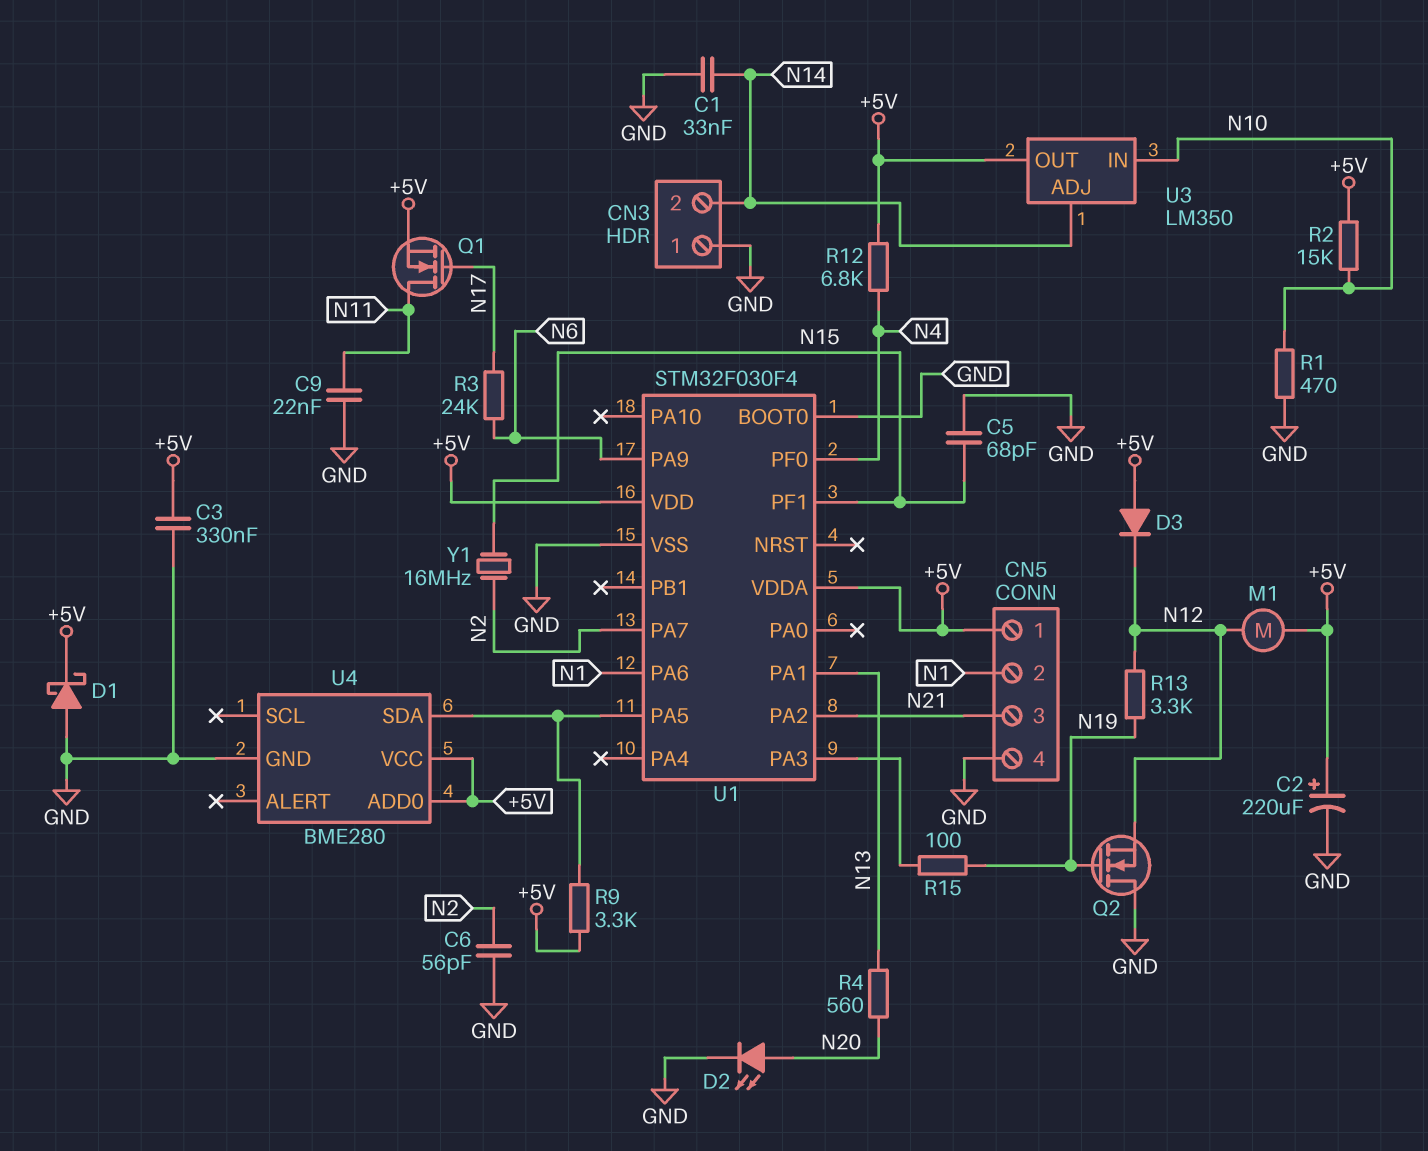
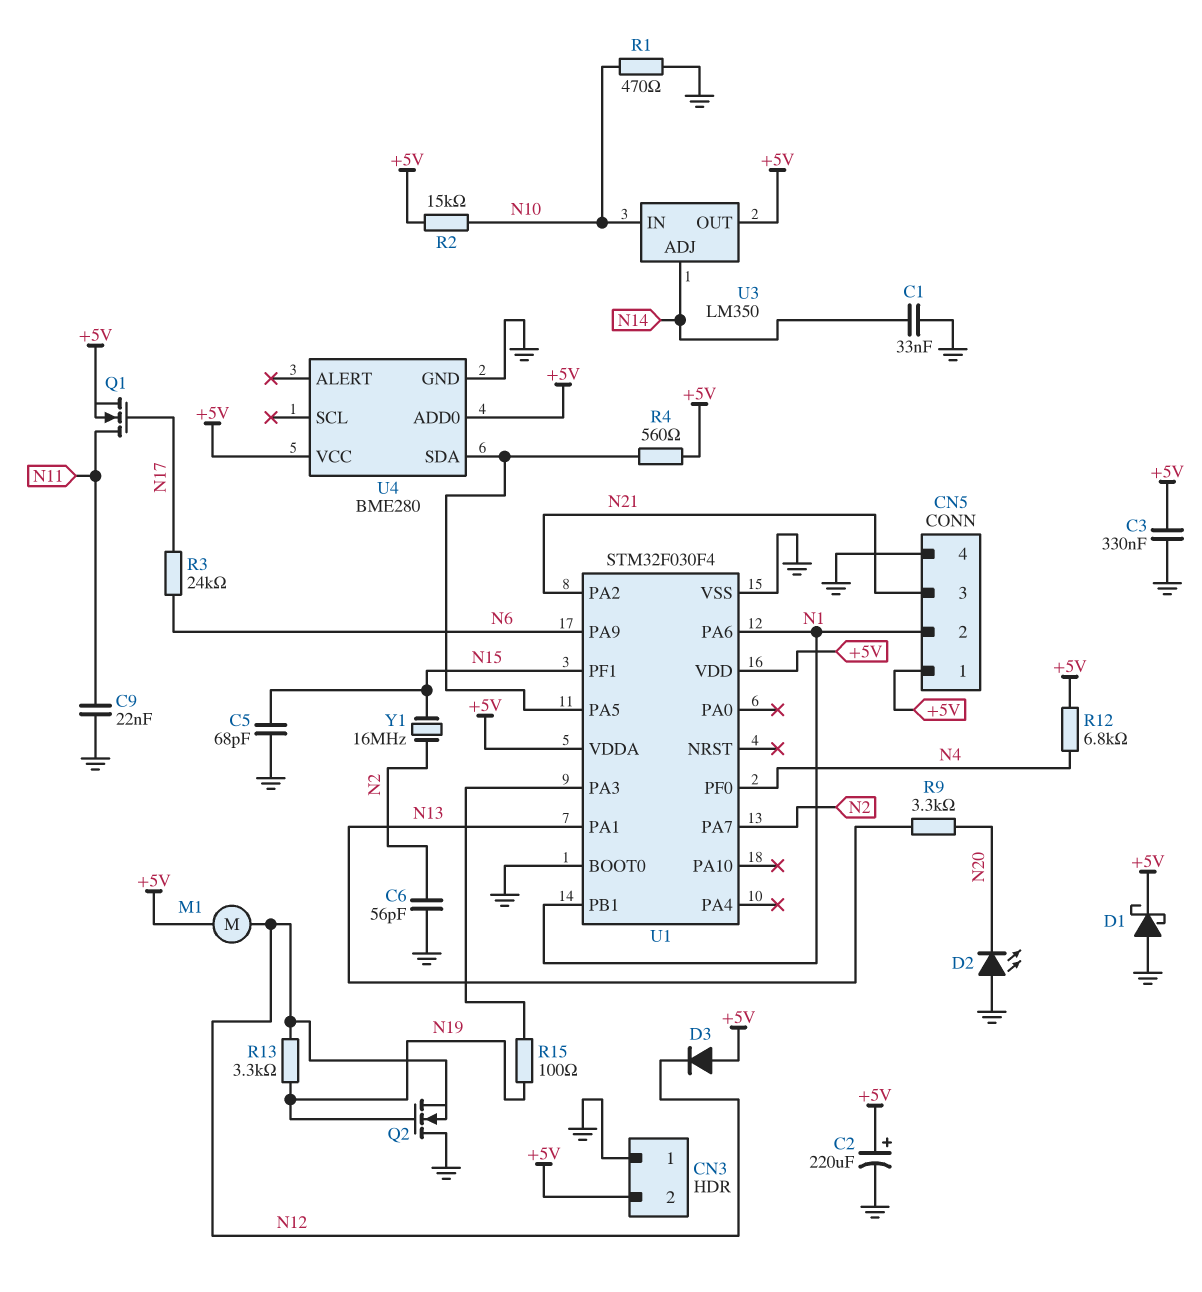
CN3 pin 2: N14 -> +5V
D2: LED (A N20, K GND) -> LED (A GND, K N20)
R4: 560 (N13, N20) -> 560 (+5V, U1/PA5)
R9: 3.3k (+5V, U1/PA5) -> 3.3k (N13, N20)
U1 pin PB1: none -> N1

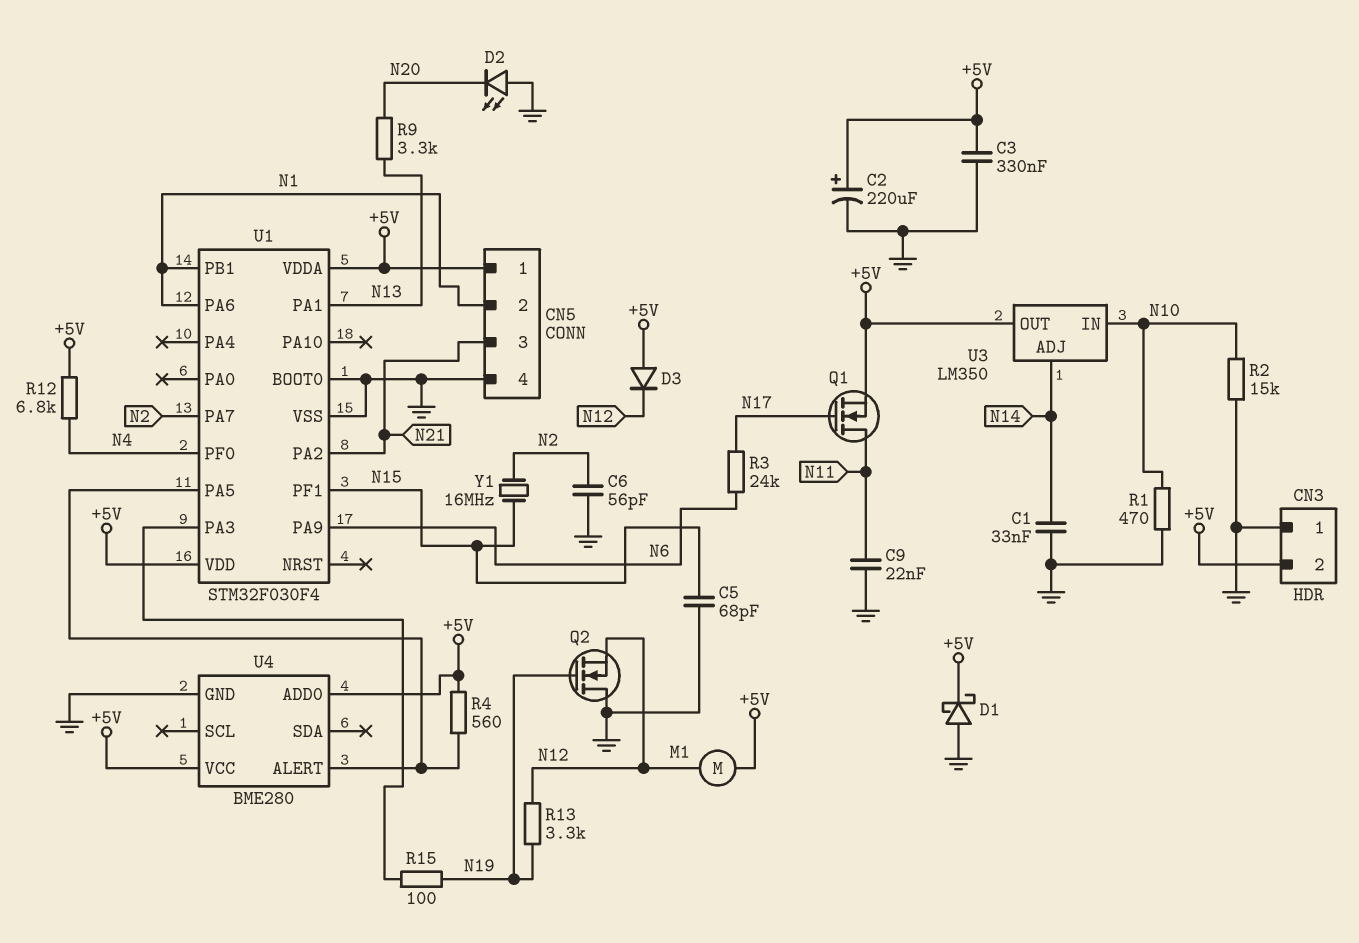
R2: 15k (+5V, N10) -> 15k (GND, N10)
U4 pin ALERT: none -> U1/PA5
U4 pin SDA: U1/PA5 -> none

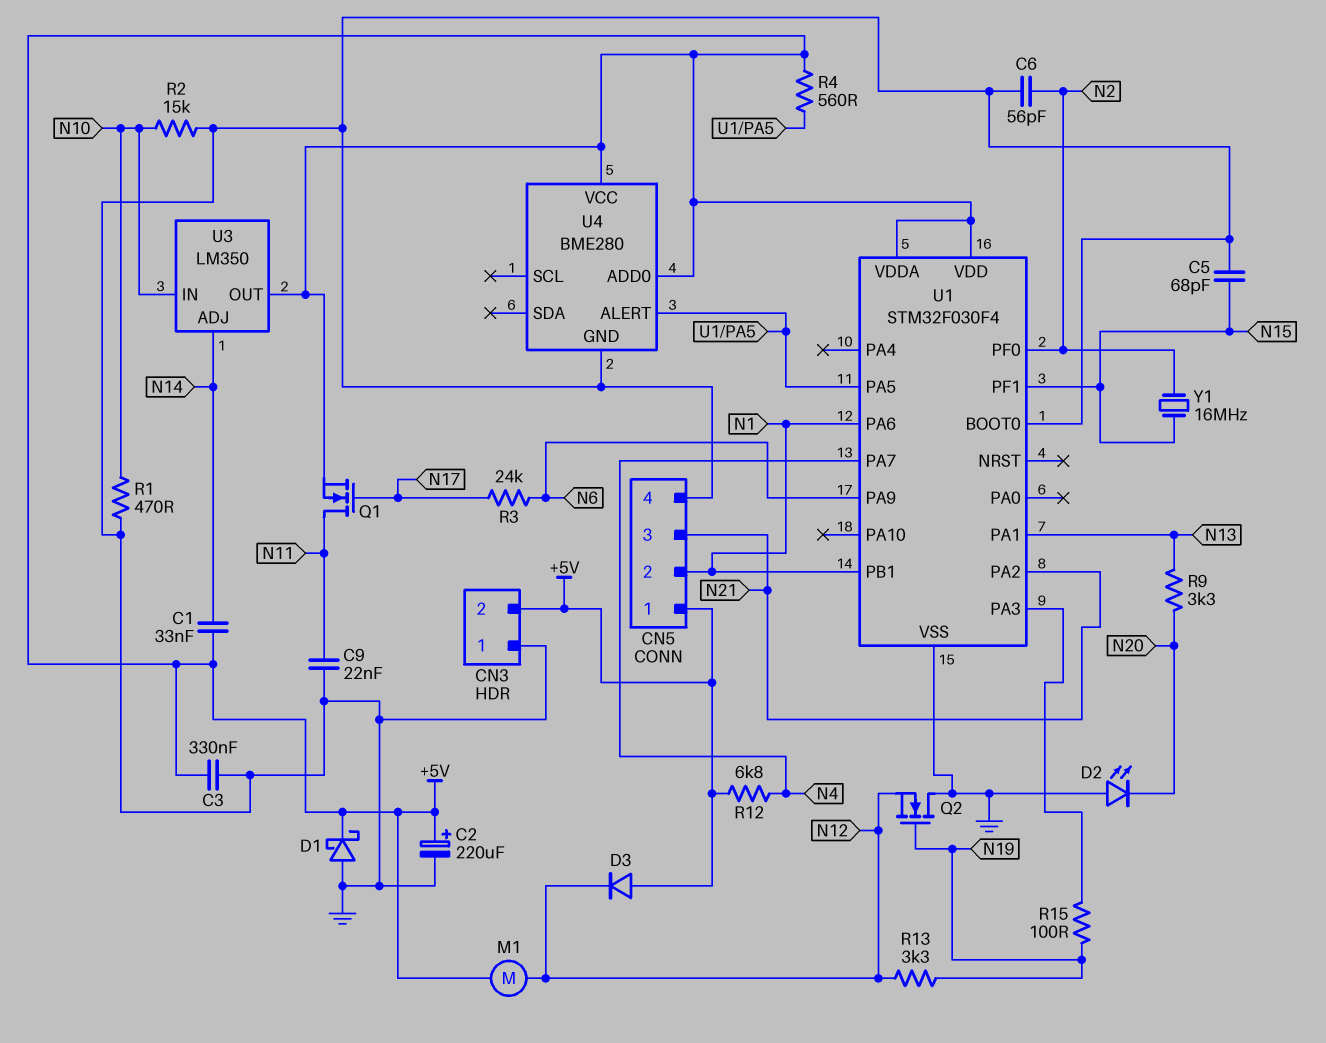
C1: 33nF (GND, N14) -> 33nF (+5V, N14)
U1 pin PA7: N2 -> N4
U1 pin PF0: N4 -> N2

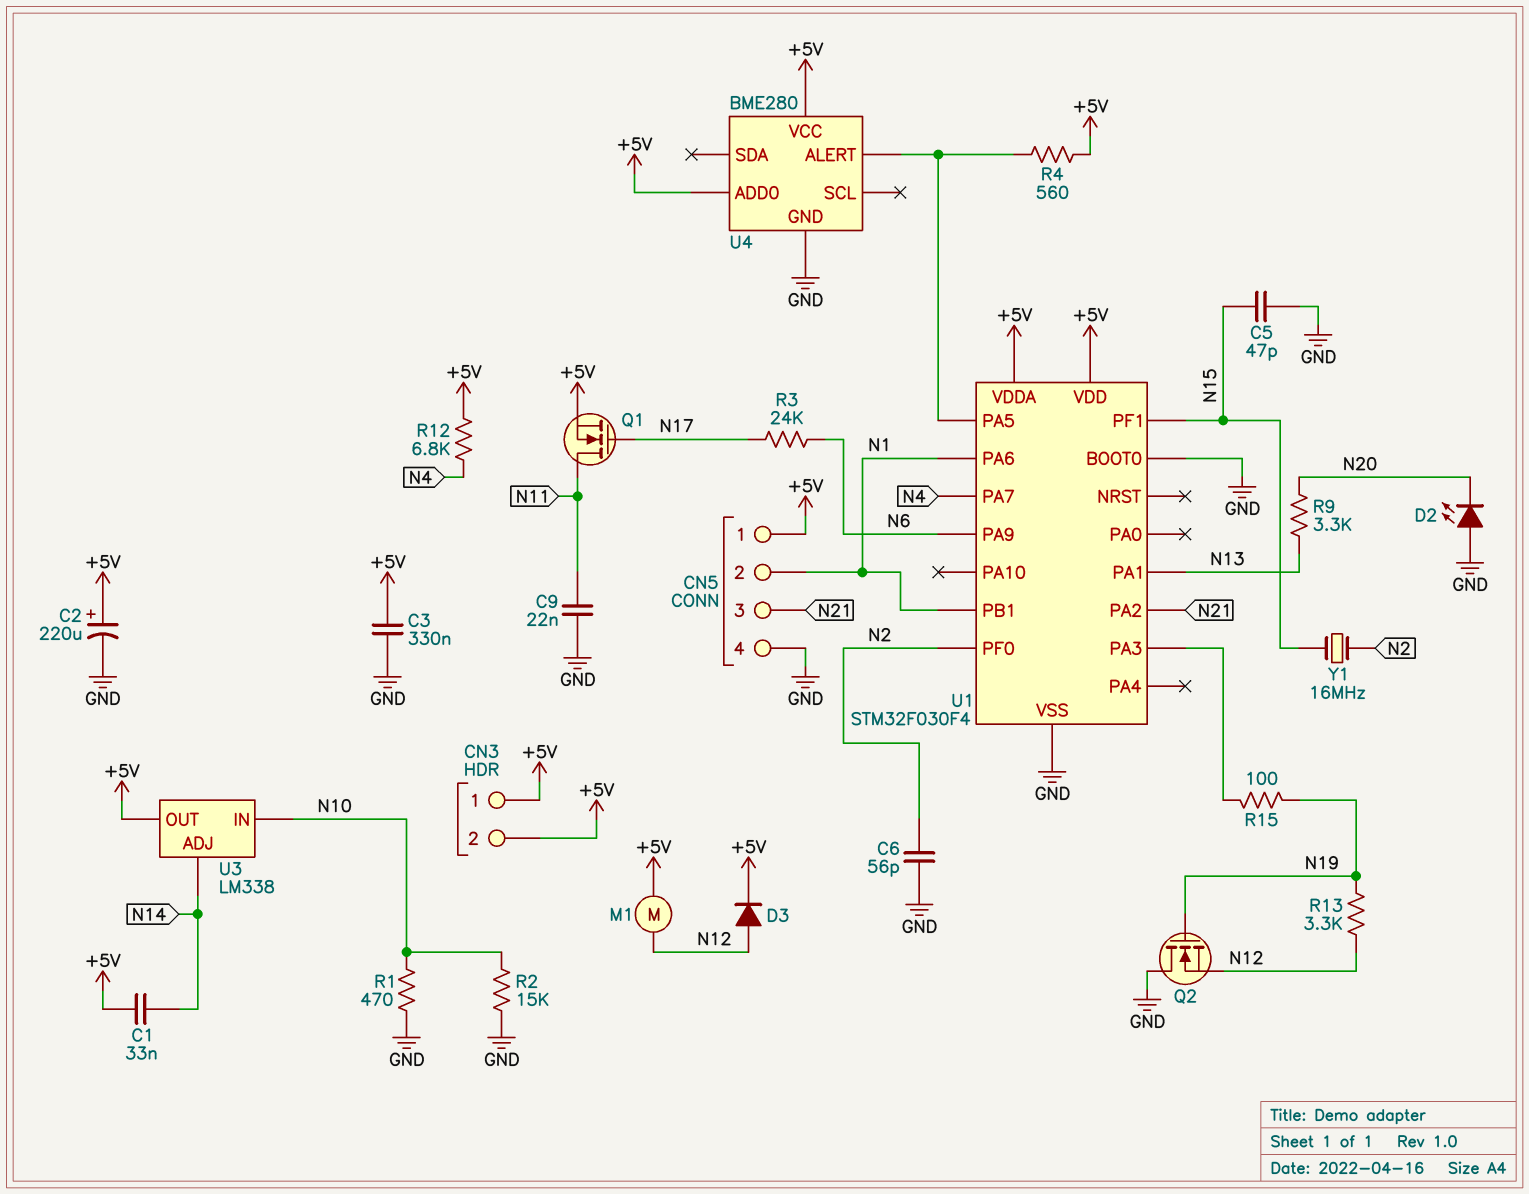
C5: 68pF (GND, N15) -> 47pF (GND, N15)
CN3 pin 1: GND -> +5V
D1: schottky (A GND, K +5V) -> none
D3: diode (A +5V, K N12) -> diode (A N12, K +5V)
U3: LM350 -> LM338

